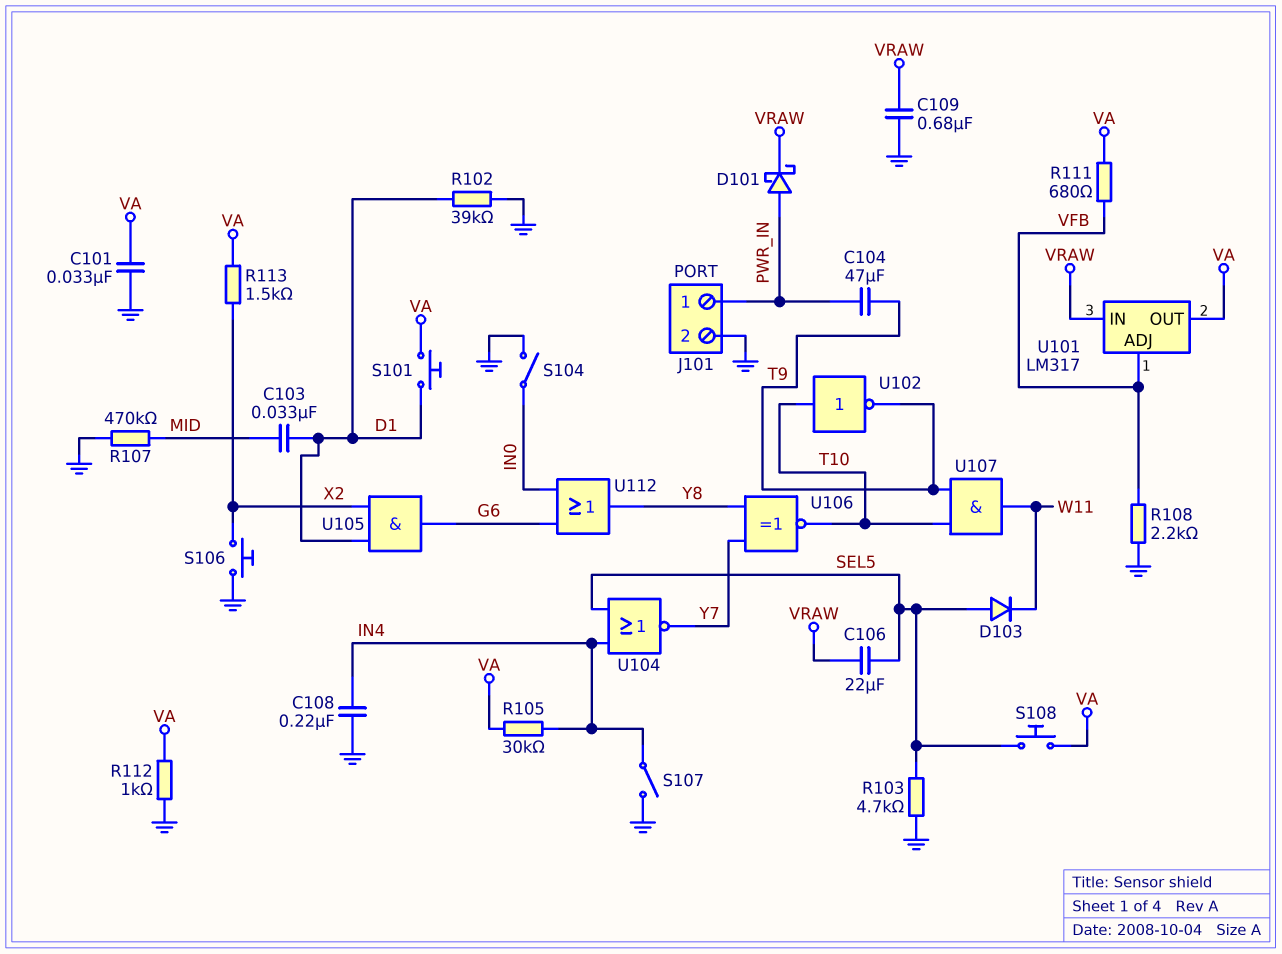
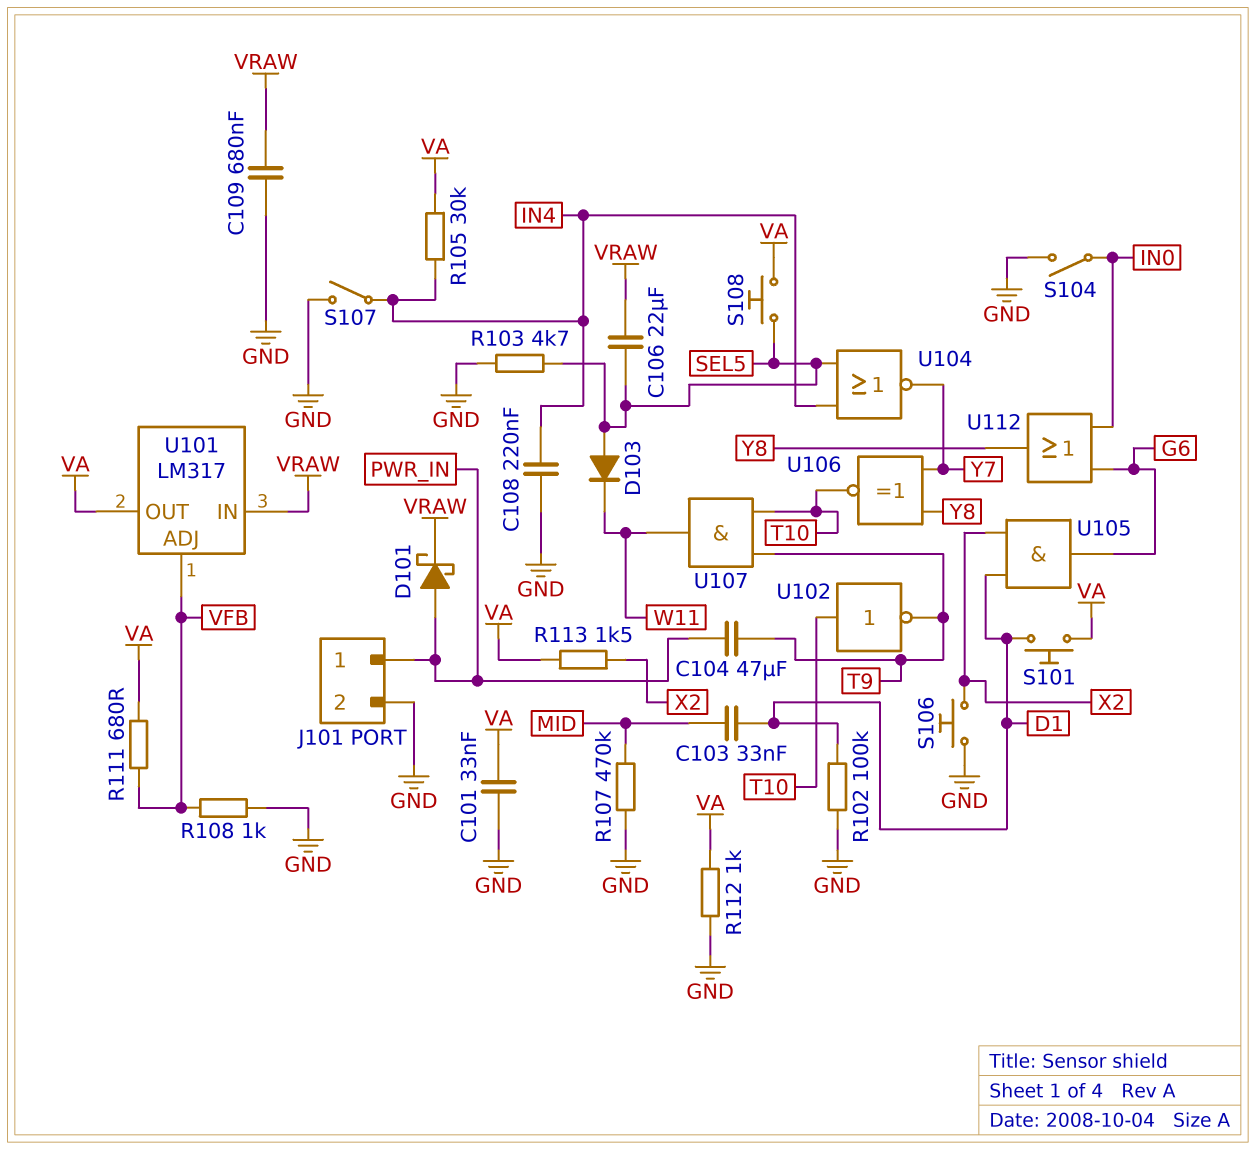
R102: 39k (D1, GND) -> 100k (D1, GND)
R108: 2.2k (GND, VFB) -> 1k (GND, VFB)

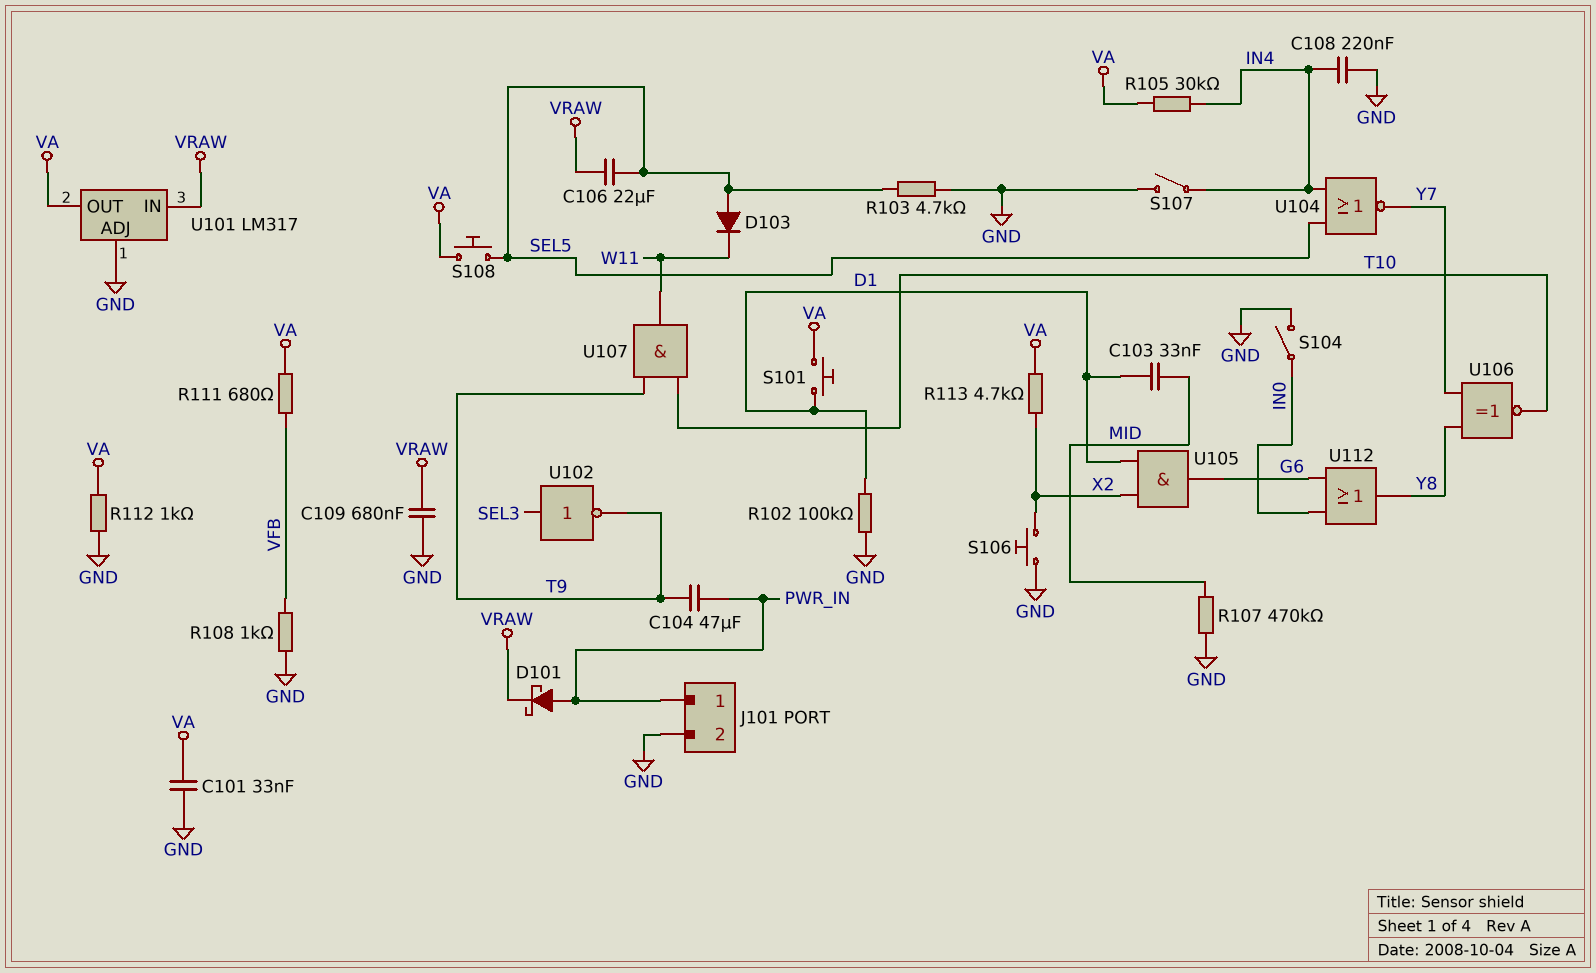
R113: 1.5k (VA, X2) -> 4.7k (VA, X2)
U101 pin ADJ: VFB -> GND
U102: NOT (in T10, out T9) -> NOT (in SEL3, out T9)

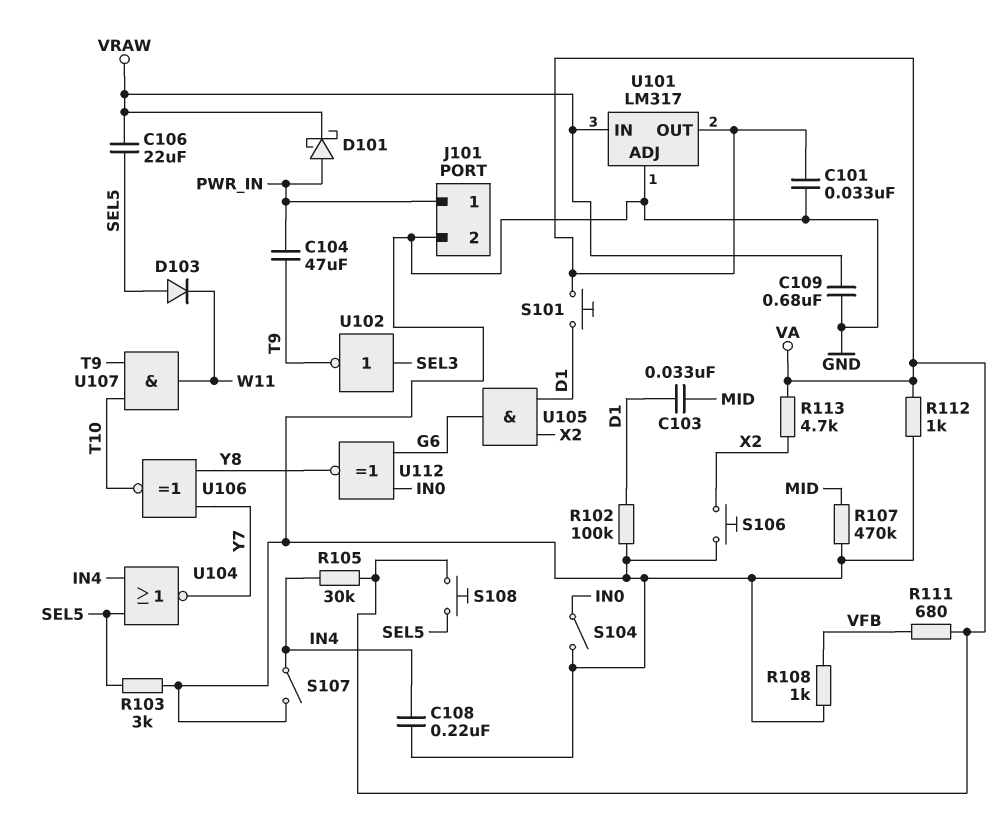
R103: 4.7k (GND, SEL5) -> 3k (GND, SEL5)
U112: OR (in G6, in IN0, out Y8) -> XNOR (in G6, in IN0, out Y8)

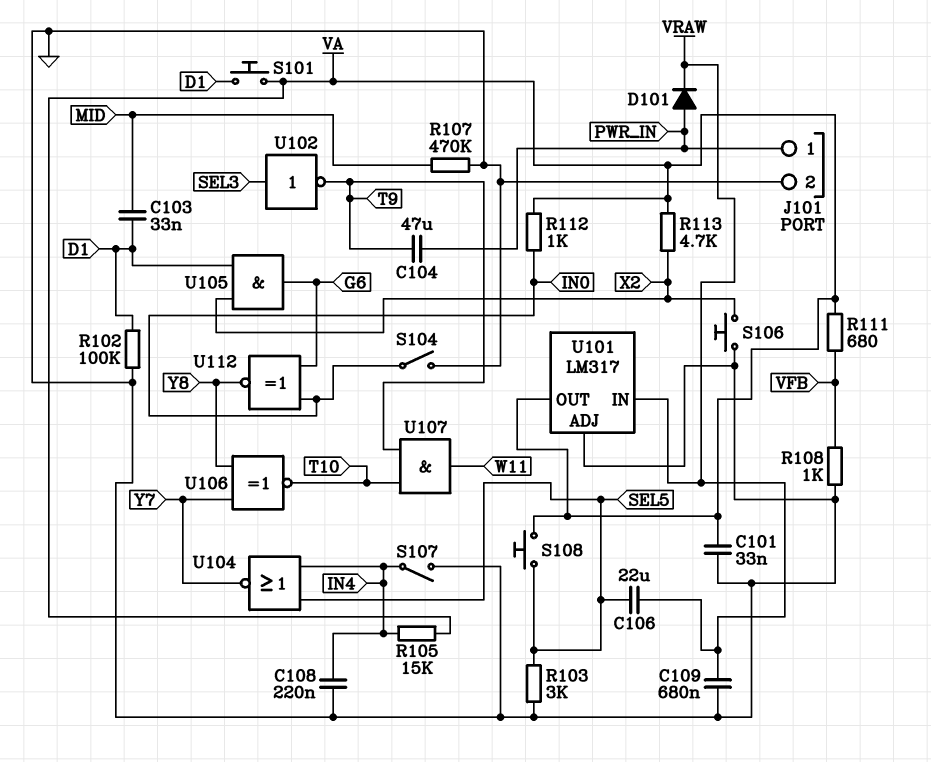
D101: schottky (A PWR_IN, K VRAW) -> diode (A PWR_IN, K VRAW)
D103: diode (A SEL5, K W11) -> none
R105: 30k (IN4, VA) -> 15k (IN4, VA)
R112: 1k (GND, VA) -> 1k (IN0, VA)

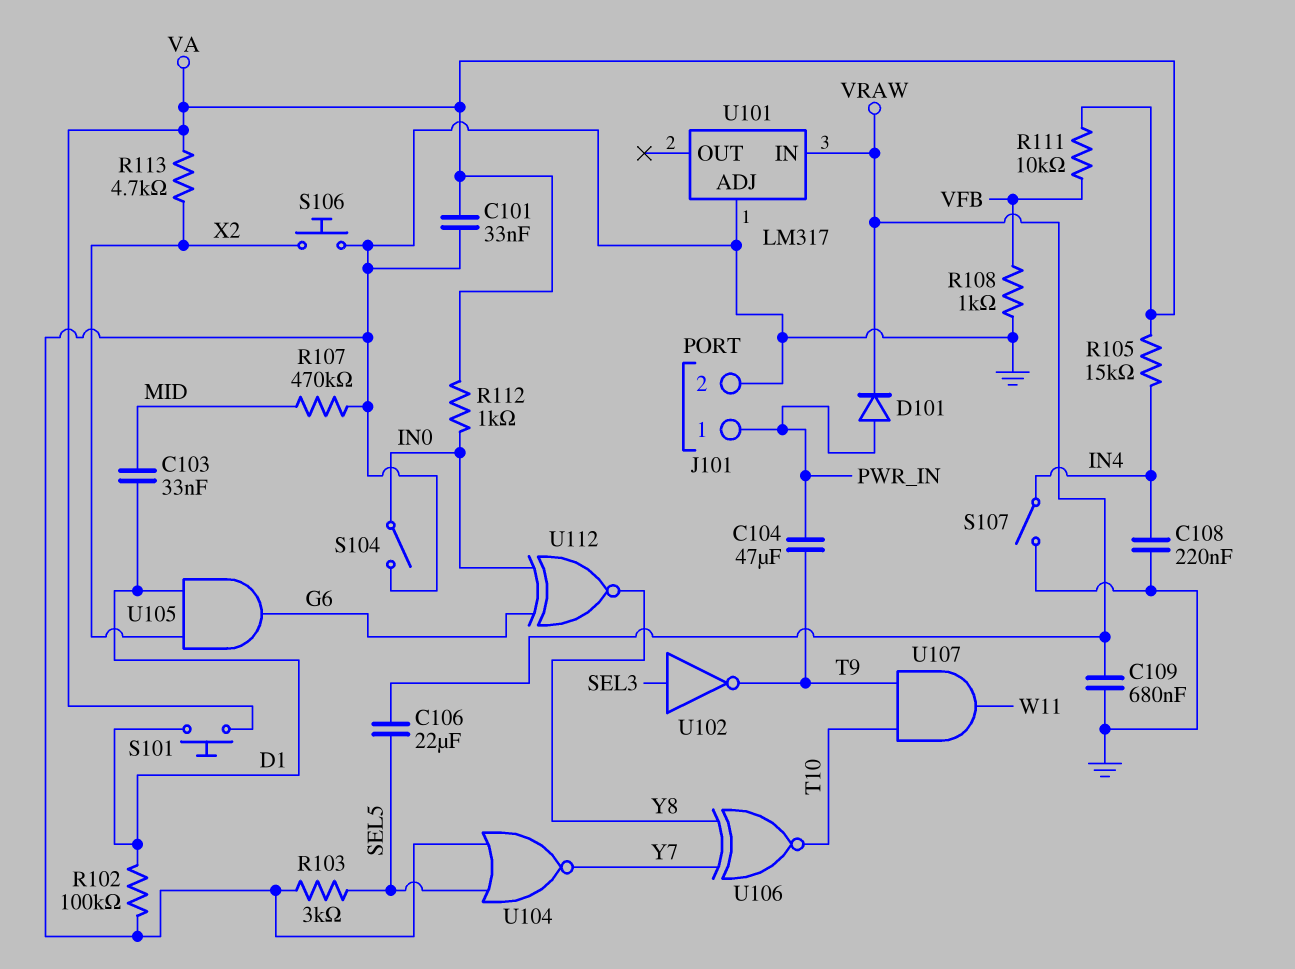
R111: 680 (VA, VFB) -> 10k (VA, VFB)
S108: button (SEL5, VA) -> none
U101 pin OUT: VA -> none
U104: NOR (in IN4, in SEL5, out Y7) -> NOR (in GND, in SEL5, out Y7)

